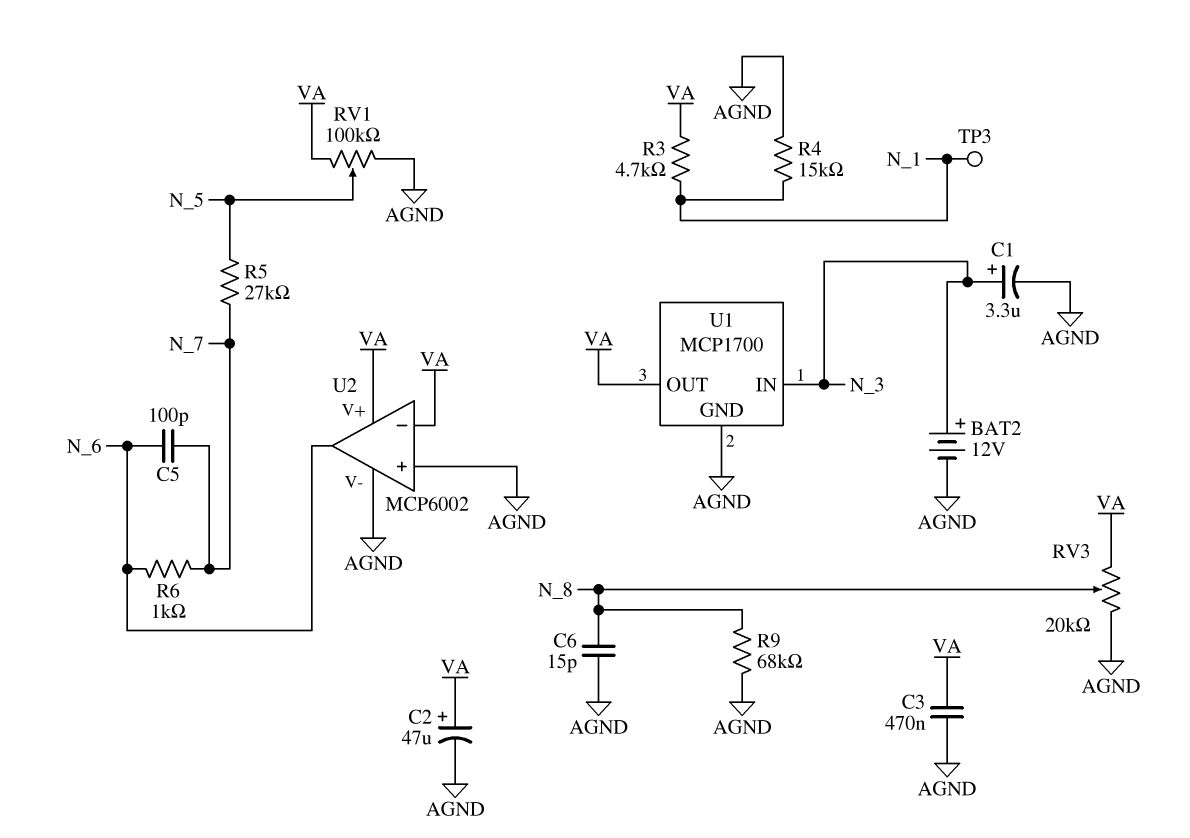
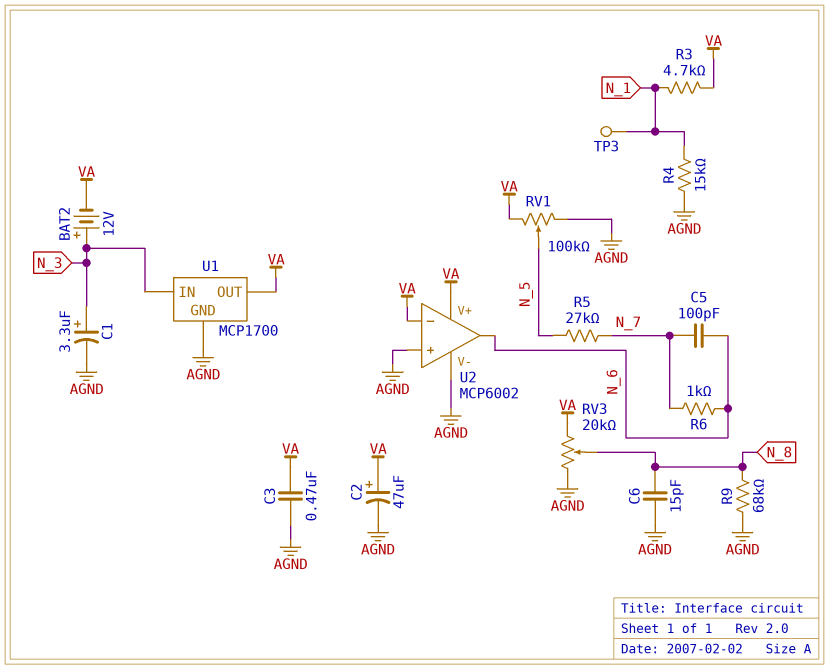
BAT2: 12V (plus N_3, minus AGND) -> 12V (plus N_3, minus VA)

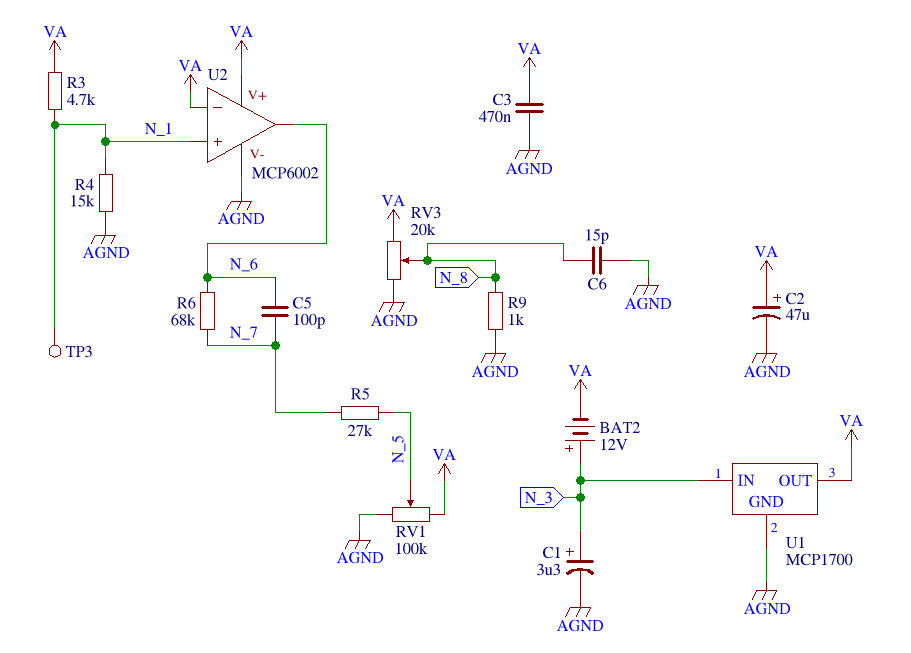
R6: 1k (N_6, N_7) -> 68k (N_6, N_7)
R9: 68k (AGND, N_8) -> 1k (AGND, N_8)
U2 pin in+: AGND -> N_1

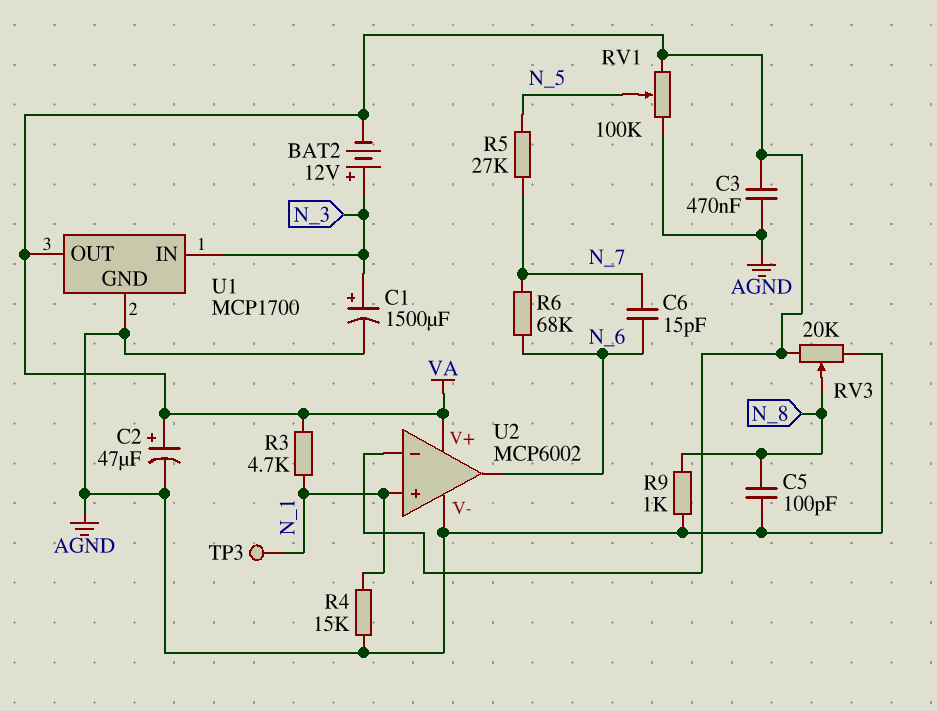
C1: 3.3uF (plus N_3, minus AGND) -> 1500uF (plus N_3, minus AGND)
C5: 100pF (N_6, N_7) -> 100pF (AGND, N_8)
C6: 15pF (AGND, N_8) -> 15pF (N_6, N_7)

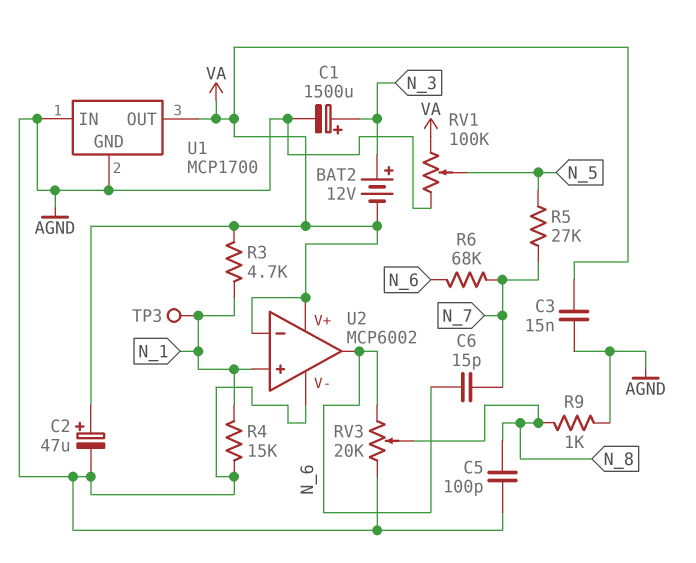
C3: 470nF (AGND, VA) -> 15nF (AGND, VA)
RV3: 20k (AGND, VA, wiper N_8) -> 20k (AGND, N_6, wiper N_8)
U1 pin IN: N_3 -> AGND

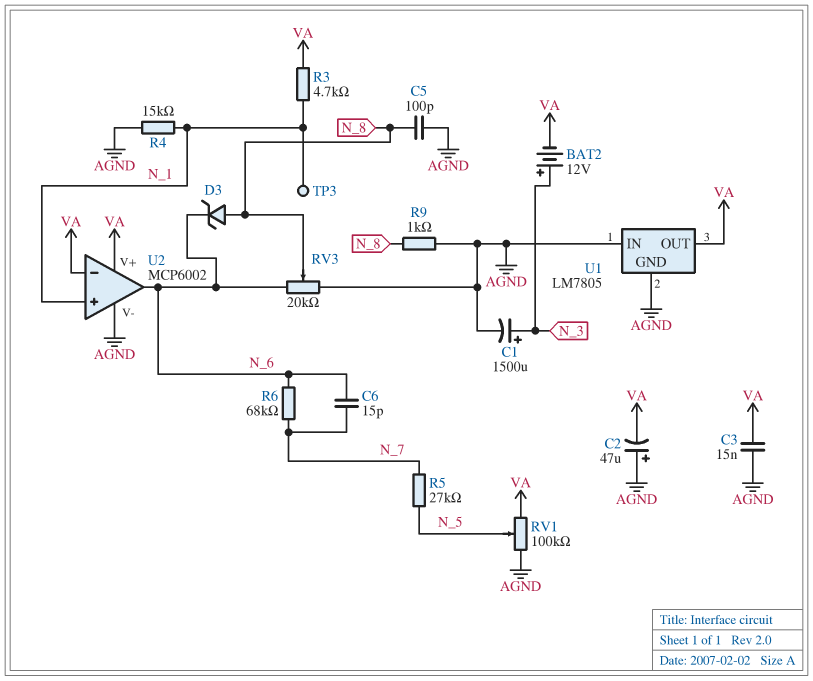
C2: 47uF (plus VA, minus AGND) -> 47uF (plus AGND, minus VA)
D3: none -> zener (A N_8, K N_6)
U1: MCP1700 -> LM7805

